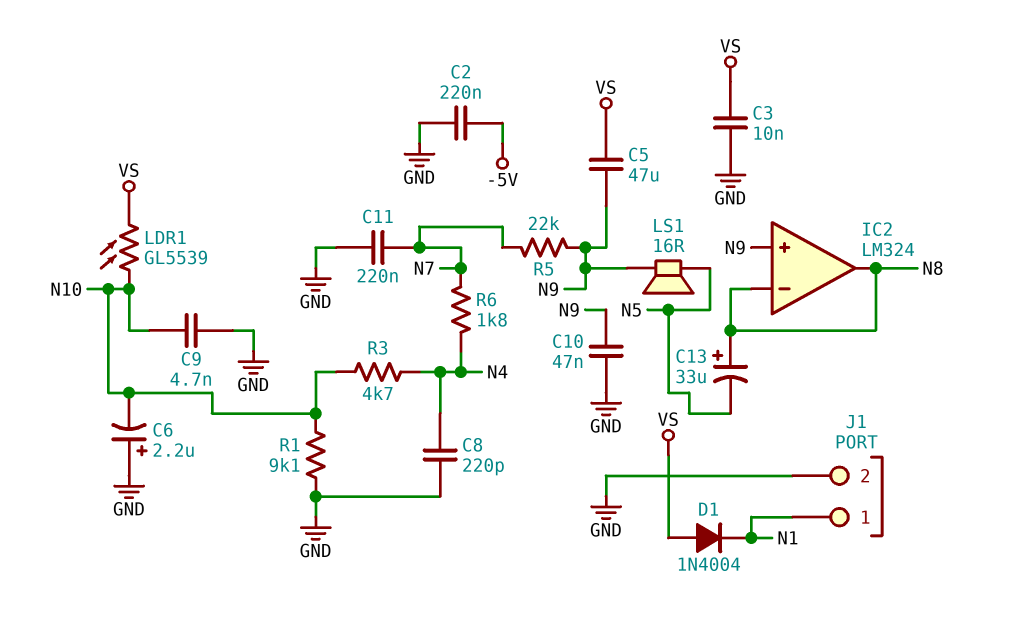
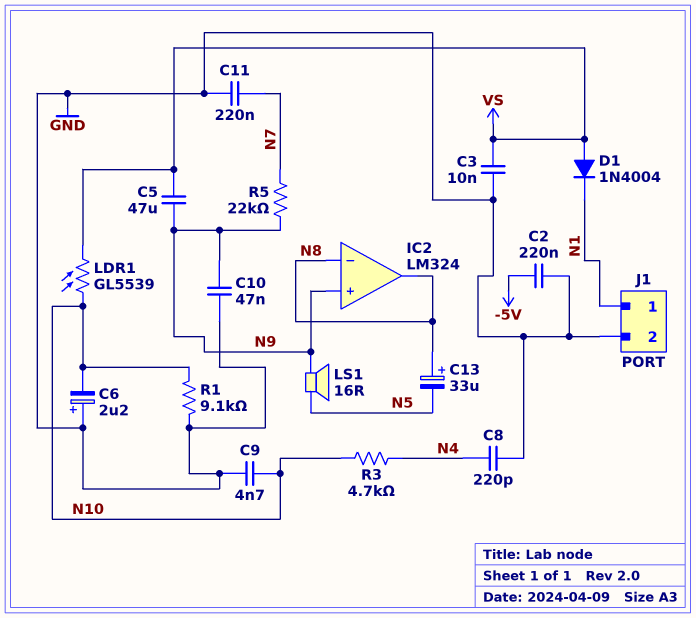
R6: 1.8k (N4, N7) -> none

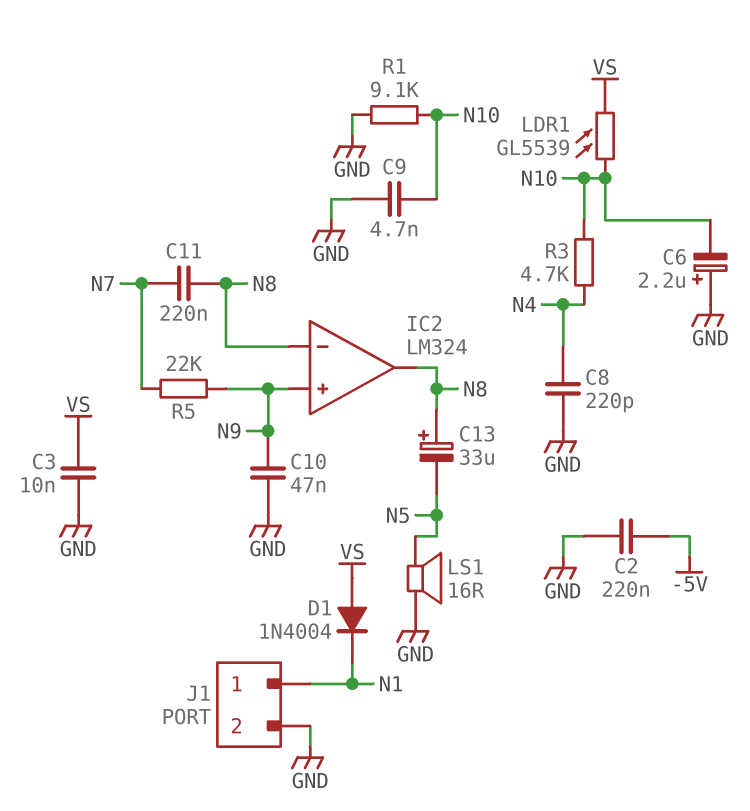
C5: 47uF (N9, VS) -> none
C11: 220nF (GND, N7) -> 220nF (N7, N8)
LS1: speaker 16R (N5, N9) -> speaker 16R (GND, N5)

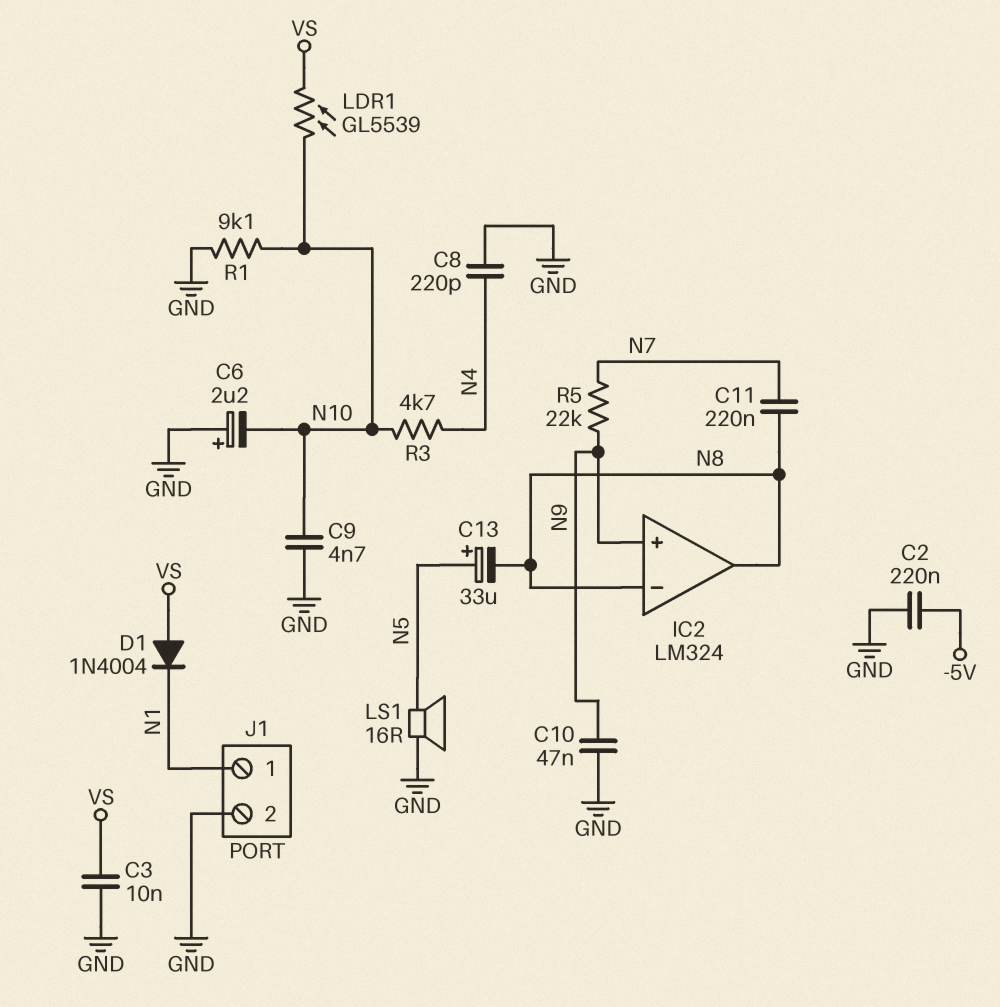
C13: 33uF (plus N8, minus N5) -> 33uF (plus N5, minus N8)

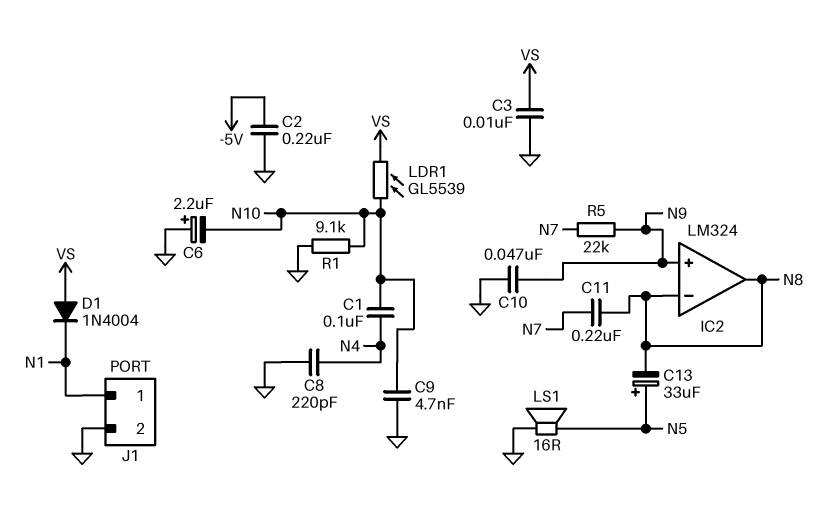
C1: none -> 100nF (N4, N10)
R3: 4.7k (N4, N10) -> none

